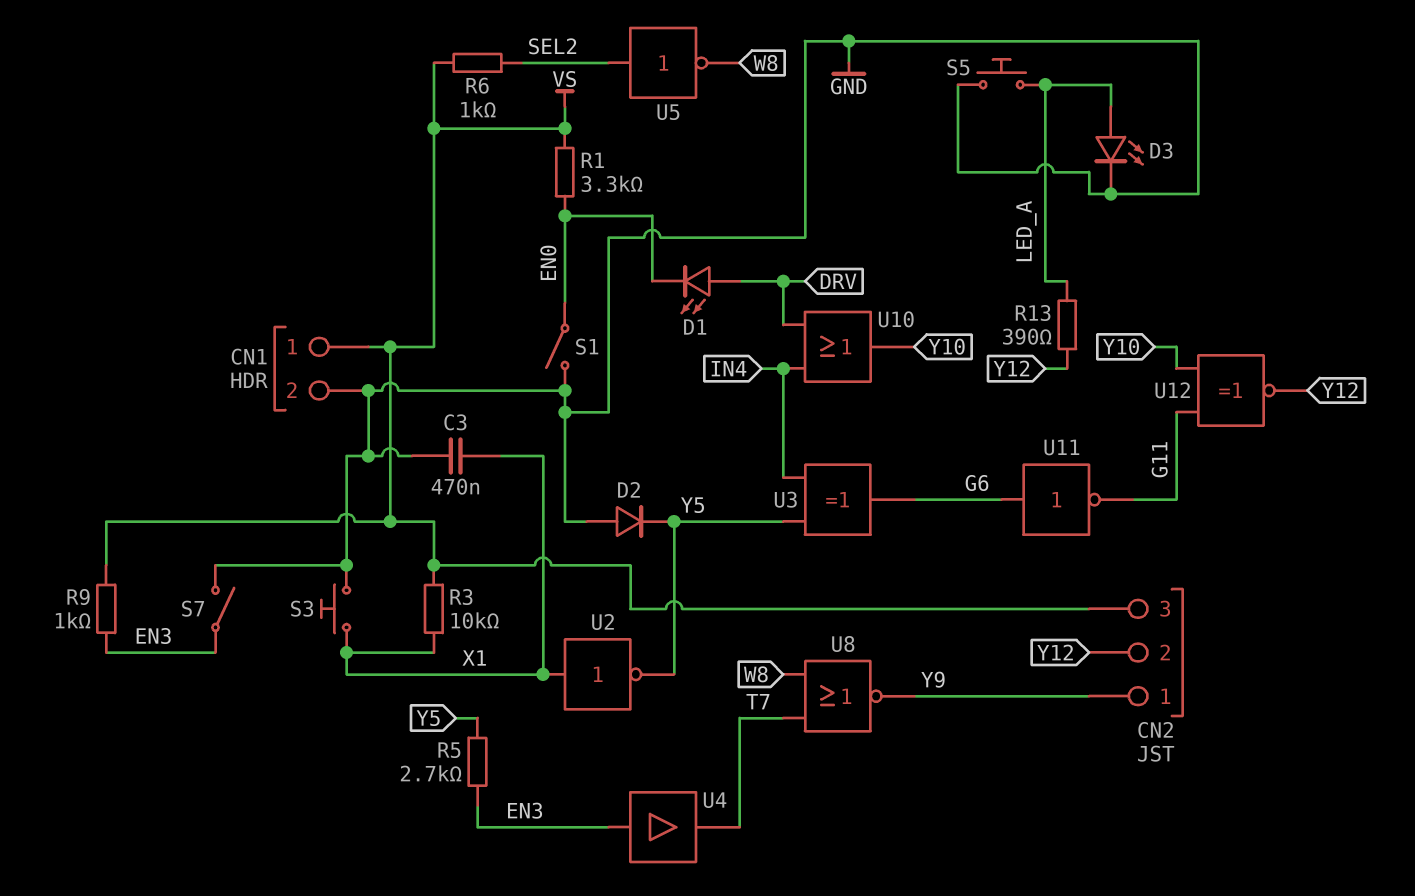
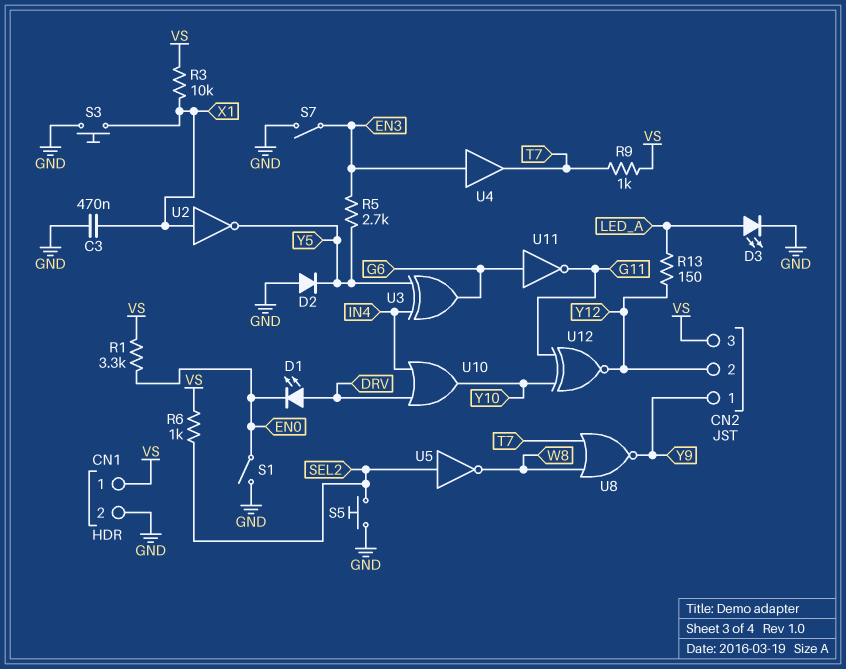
R9: 1k (EN3, VS) -> 1k (T7, VS)
R13: 390 (LED_A, Y12) -> 150 (LED_A, Y12)
S5: button (GND, LED_A) -> button (GND, SEL2)

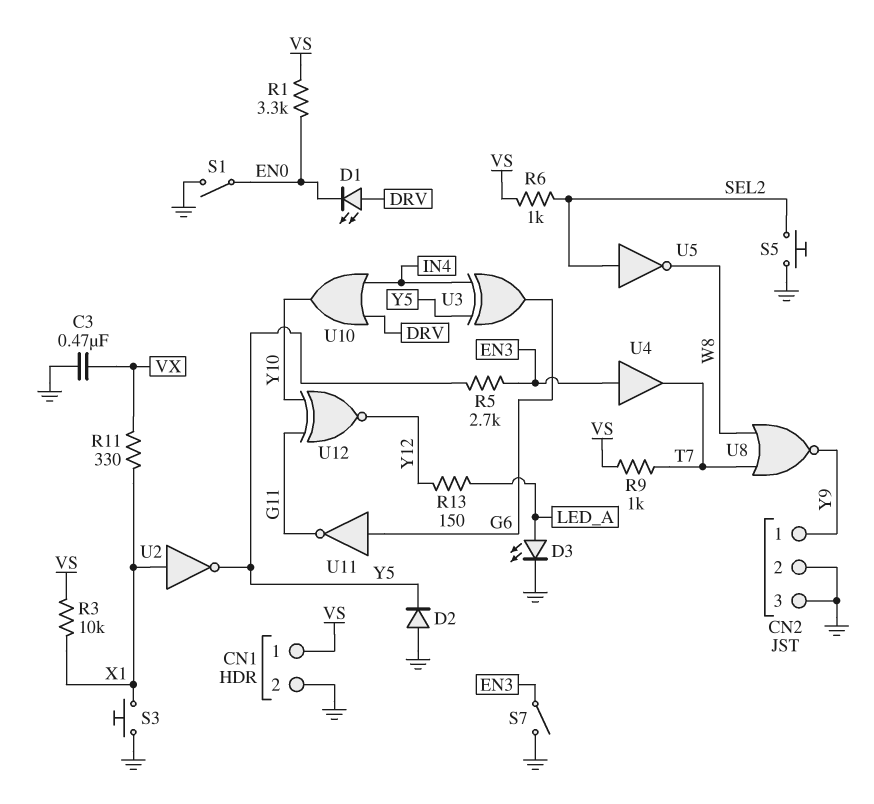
C3: 470nF (GND, X1) -> 470nF (GND, VX)
CN2 pin 2: Y12 -> GND
CN2 pin 3: VS -> GND
R11: none -> 330 (VX, X1)

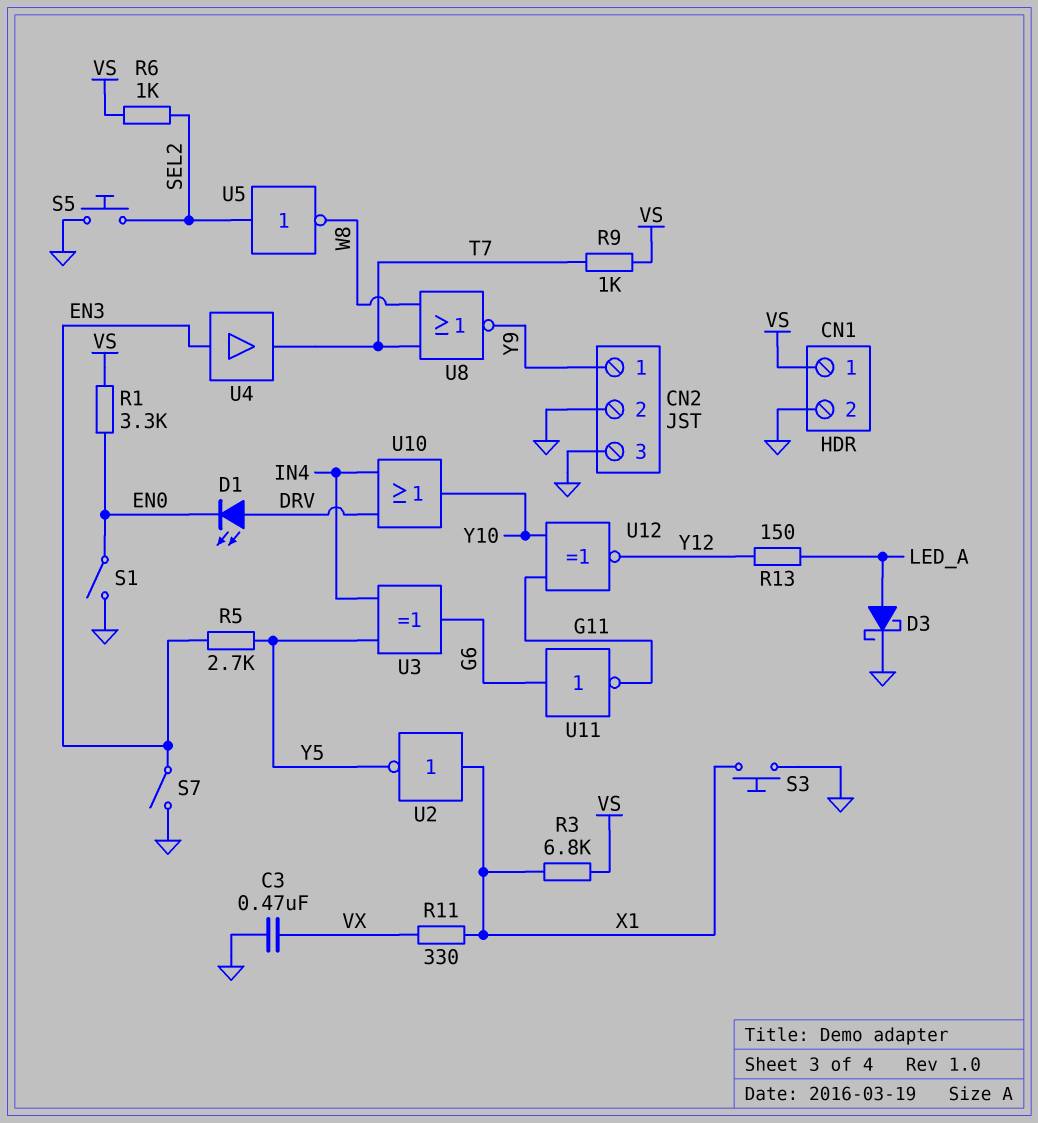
D2: diode (A GND, K Y5) -> none
D3: LED (A LED_A, K GND) -> schottky (A LED_A, K GND)
R3: 10k (VS, X1) -> 6.8k (VS, X1)

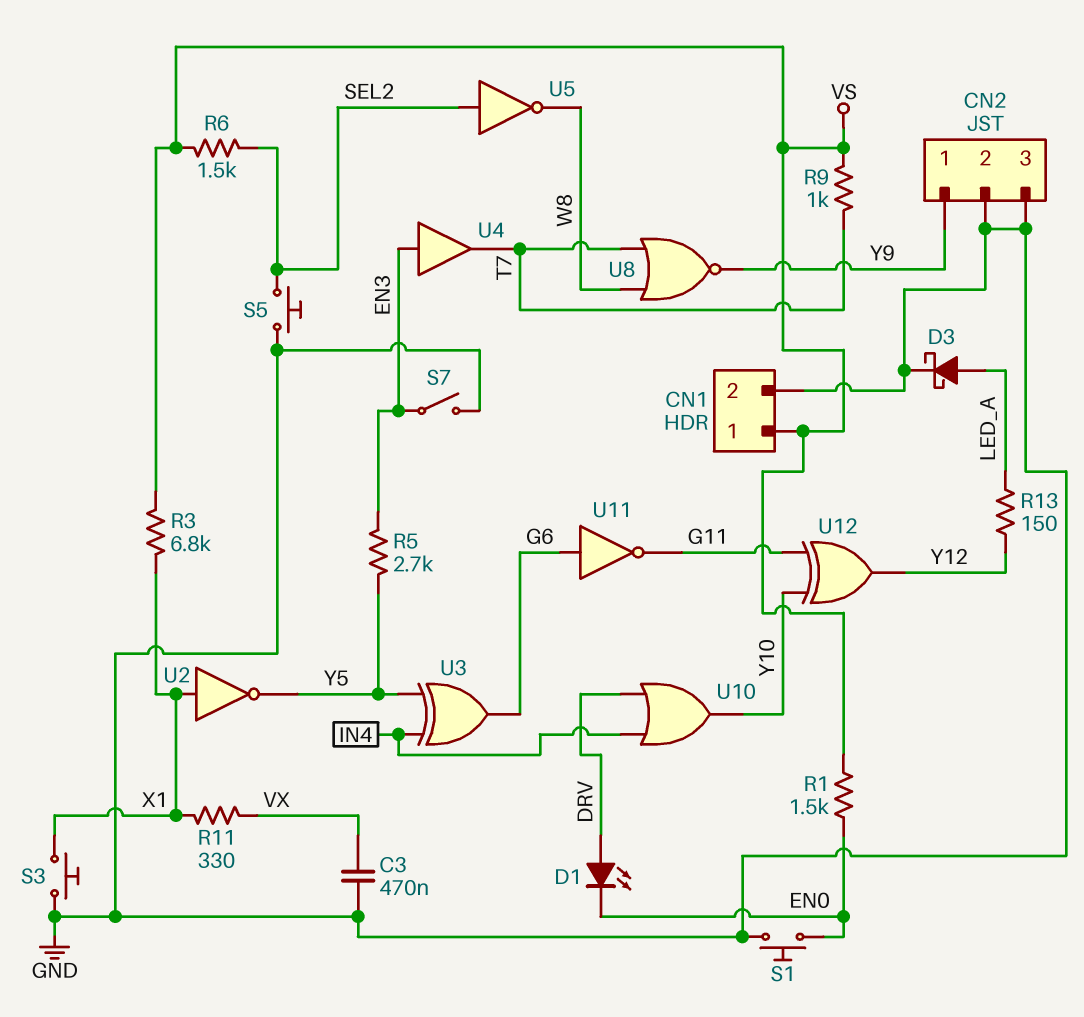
R1: 3.3k (EN0, VS) -> 1.5k (EN0, VS)
R6: 1k (SEL2, VS) -> 1.5k (SEL2, VS)
S1: switch (EN0, GND) -> button (EN0, GND)
U12: XNOR (in G11, in Y10, out Y12) -> XOR (in G11, in Y10, out Y12)

